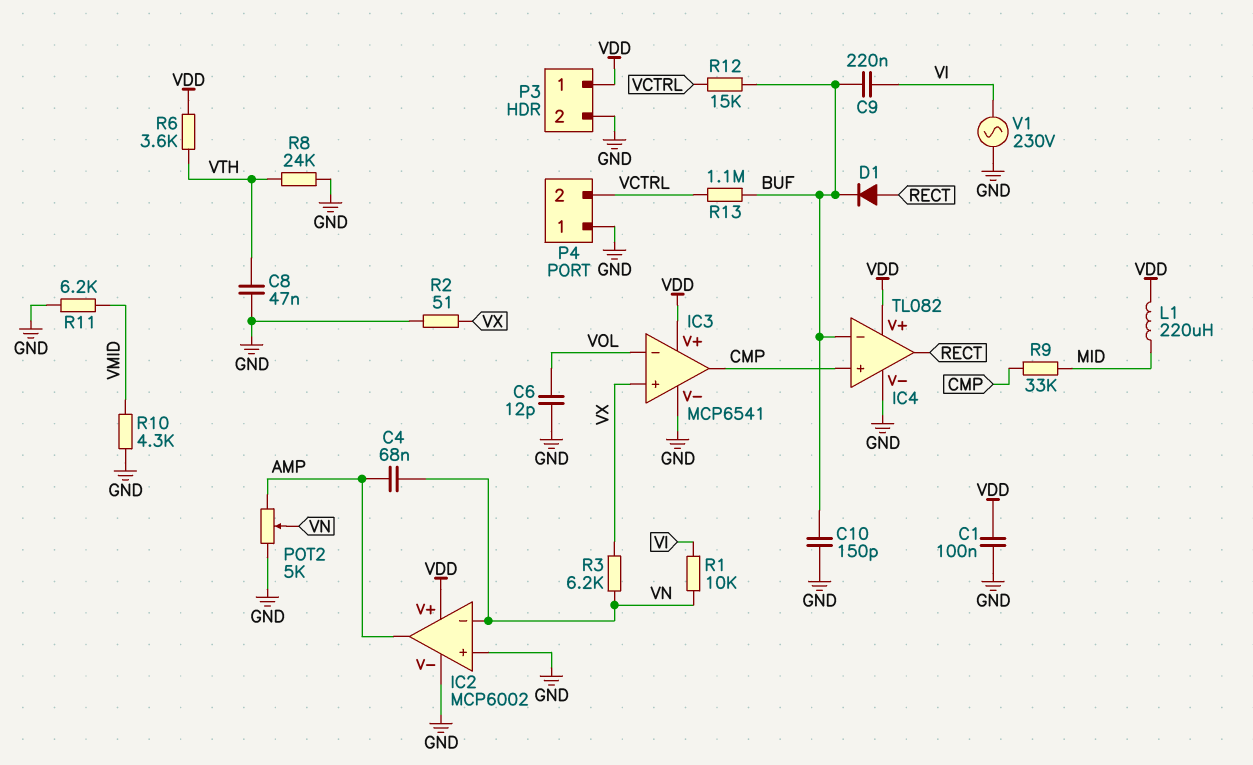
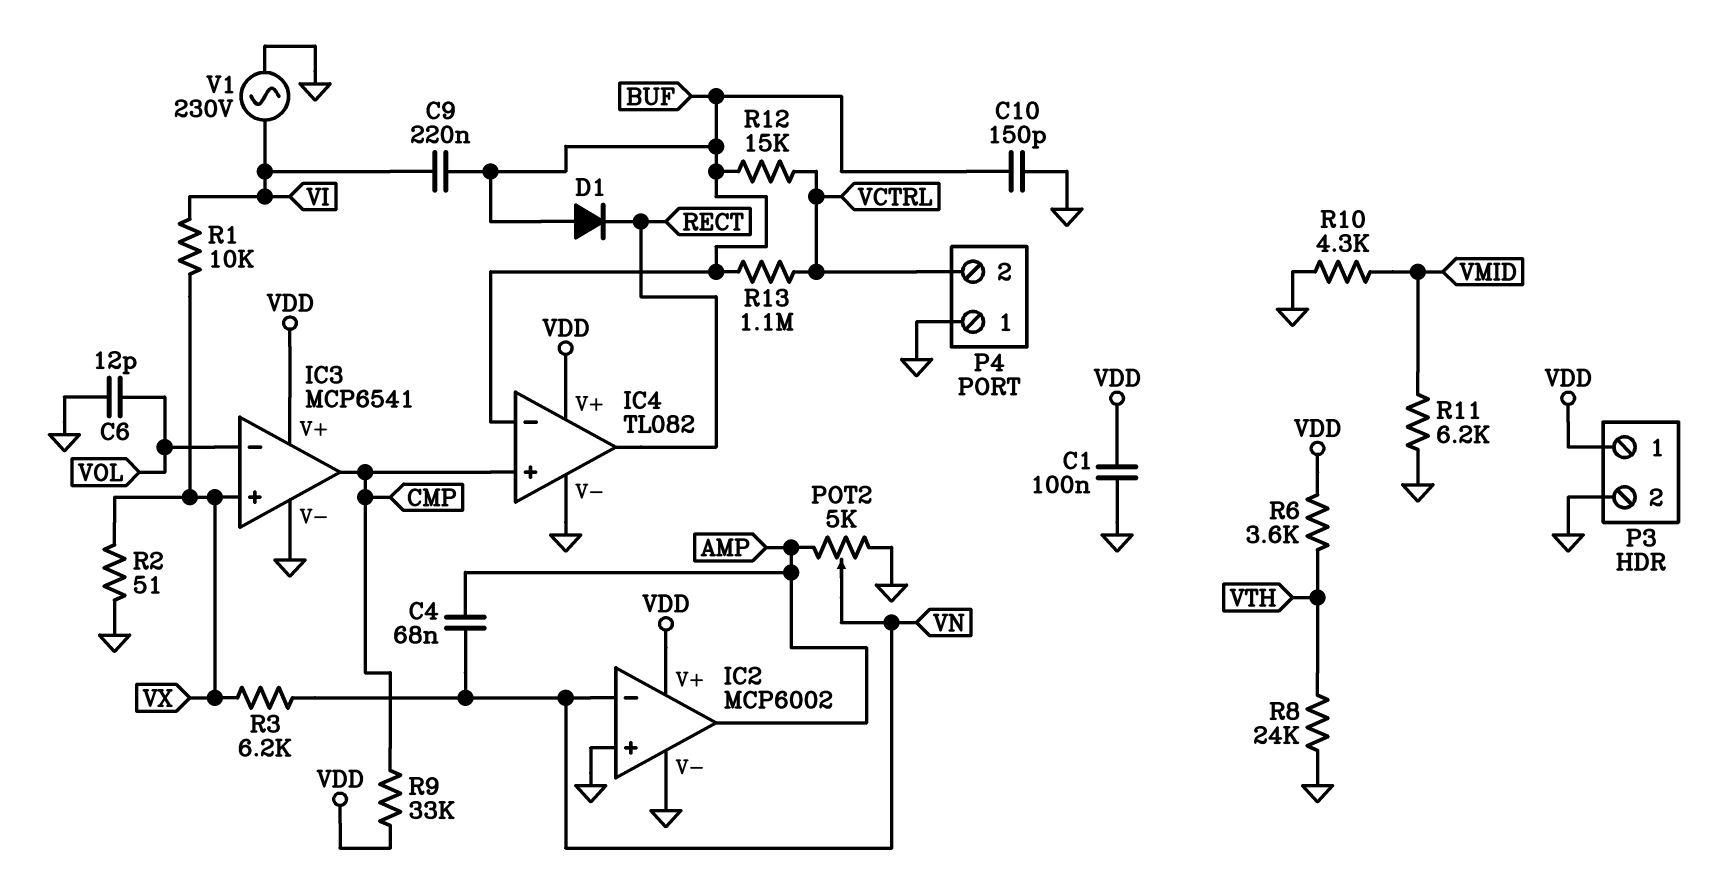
C8: 47nF (GND, VTH) -> none
D1: diode (A RECT, K BUF) -> diode (A BUF, K RECT)
L1: 220uH (MID, VDD) -> none
R1: 10k (VI, VN) -> 10k (VI, VX)
R9: 33k (CMP, MID) -> 33k (CMP, VDD)

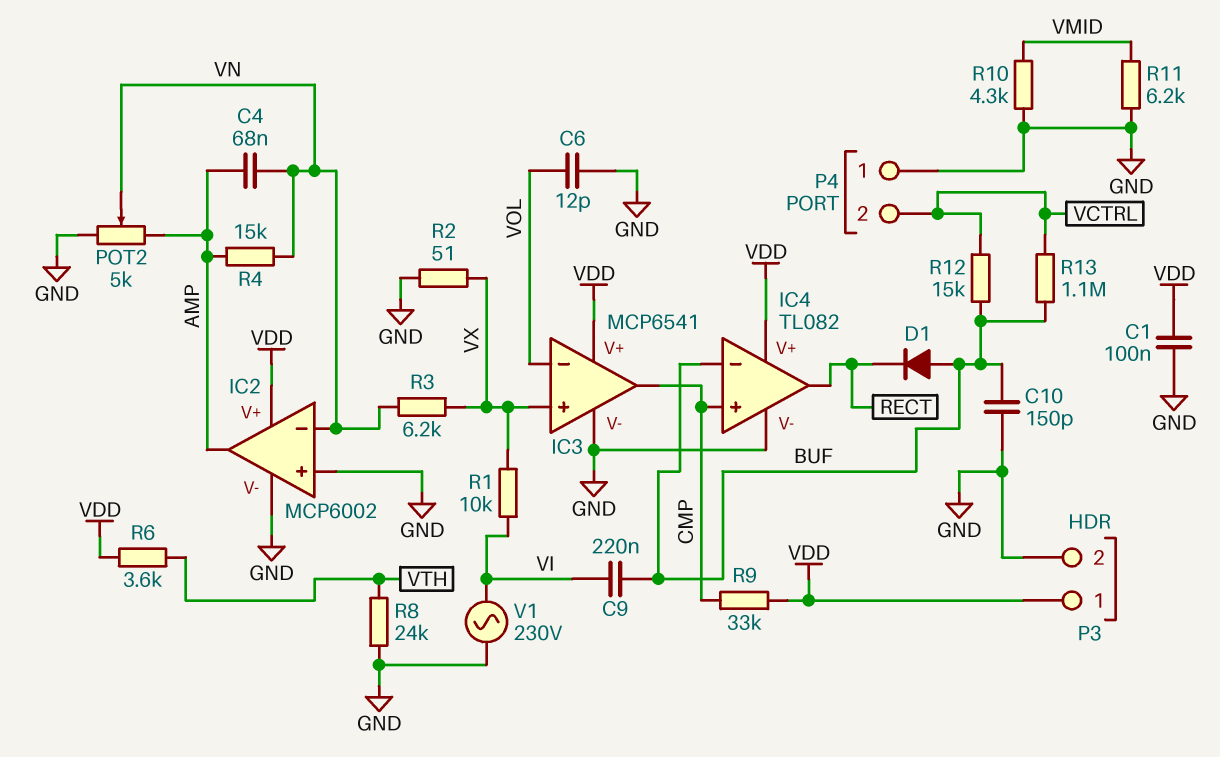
R4: none -> 15k (AMP, VN)

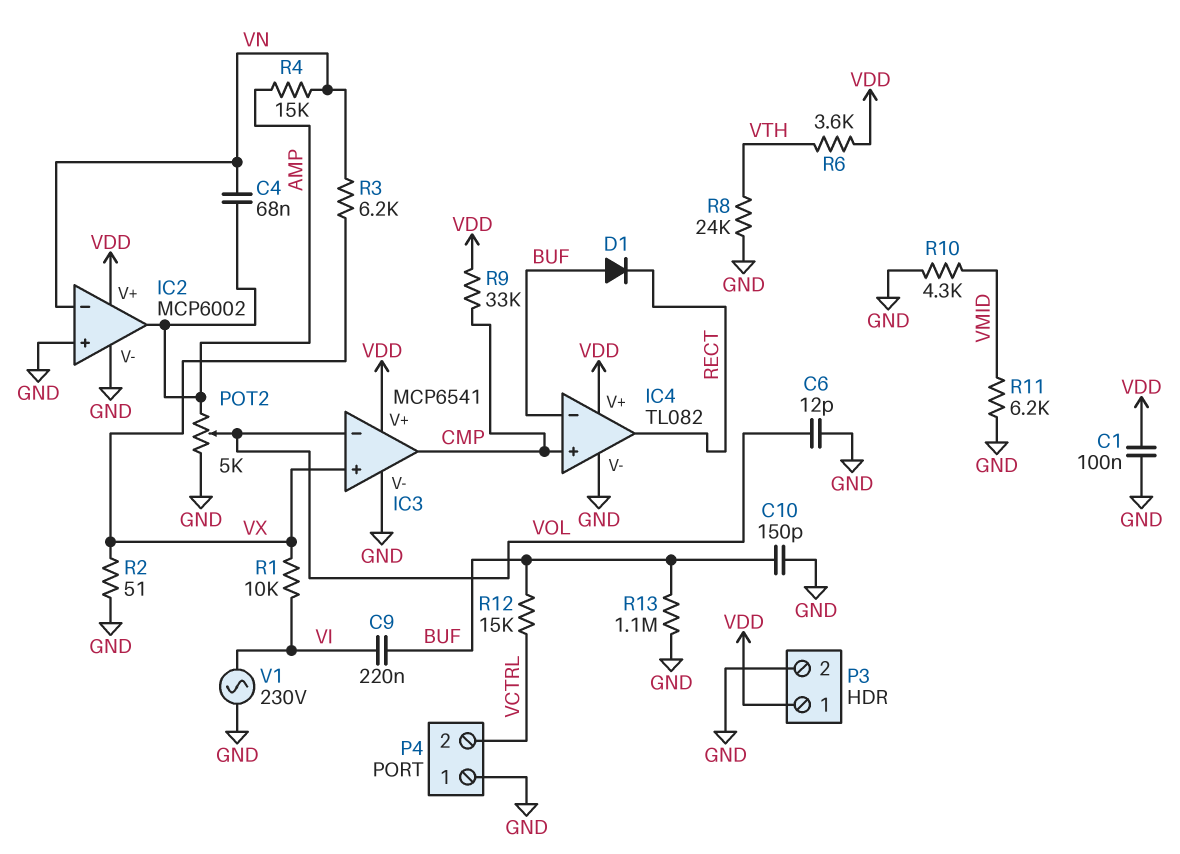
POT2: 5k (AMP, GND, wiper VN) -> 5k (AMP, GND, wiper VOL)
R13: 1.1M (BUF, VCTRL) -> 1.1M (BUF, GND)

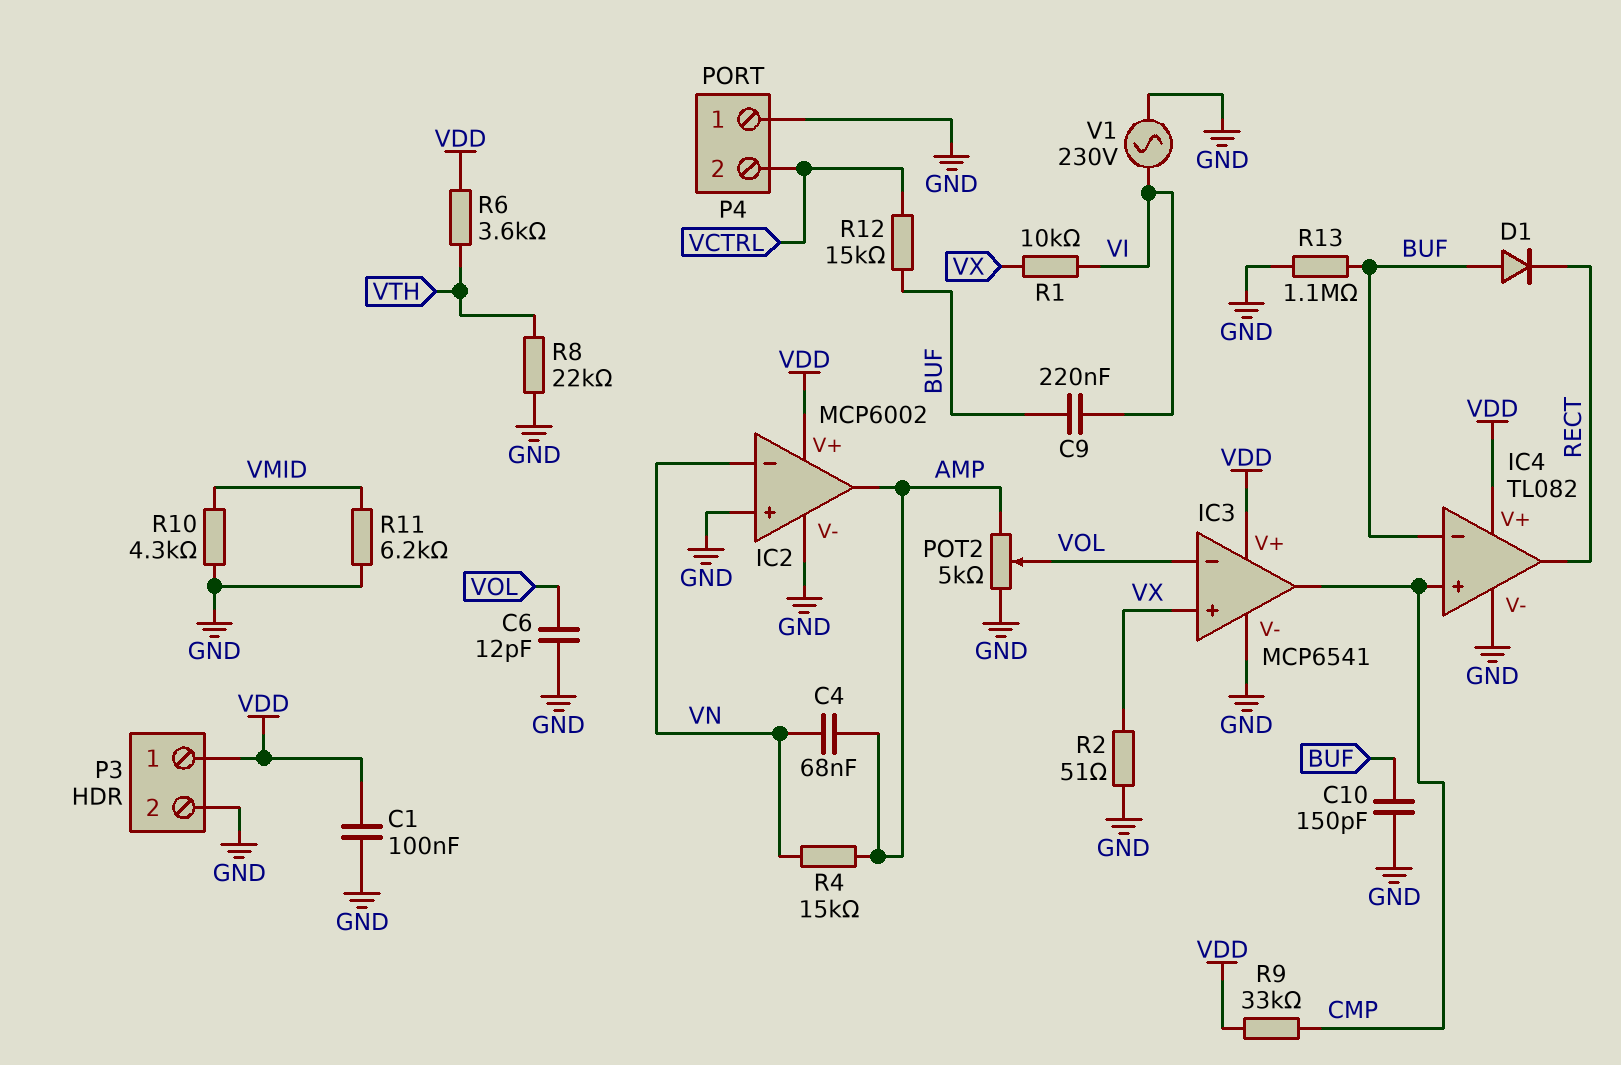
R3: 6.2k (VN, VX) -> none
R8: 24k (GND, VTH) -> 22k (GND, VTH)

